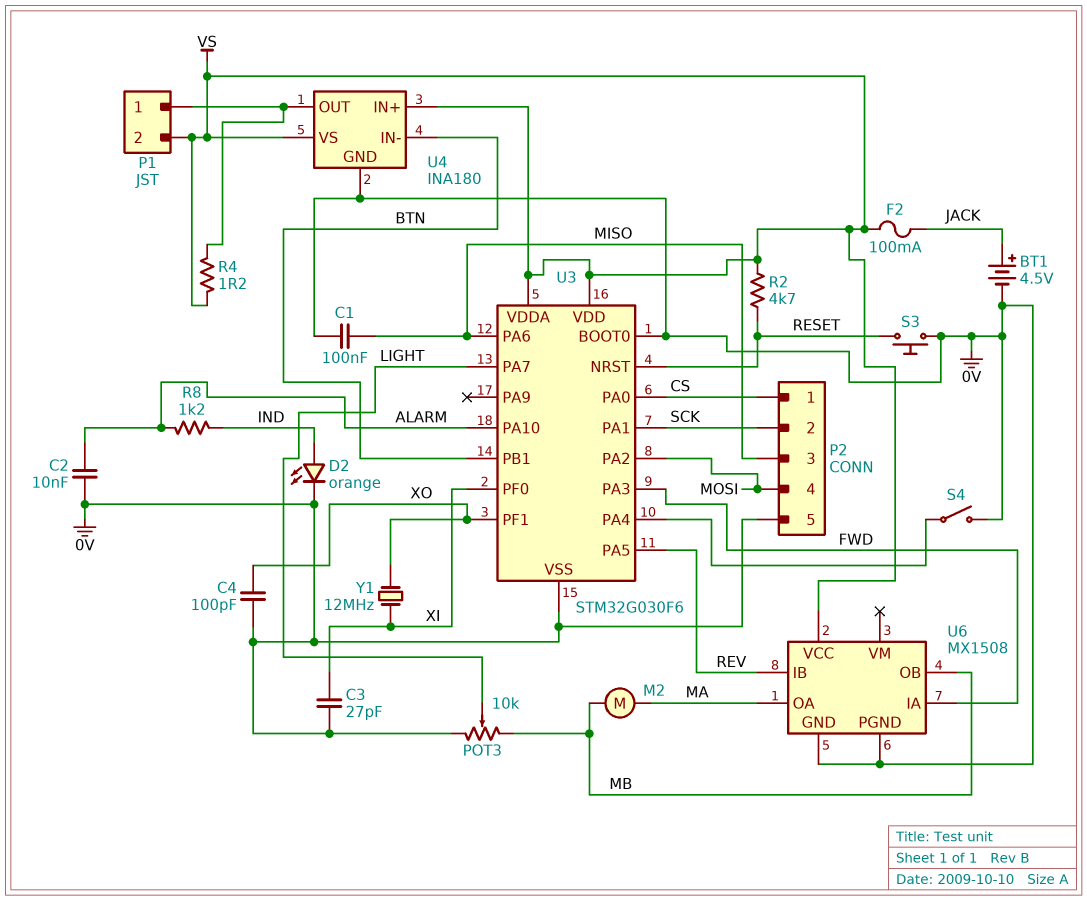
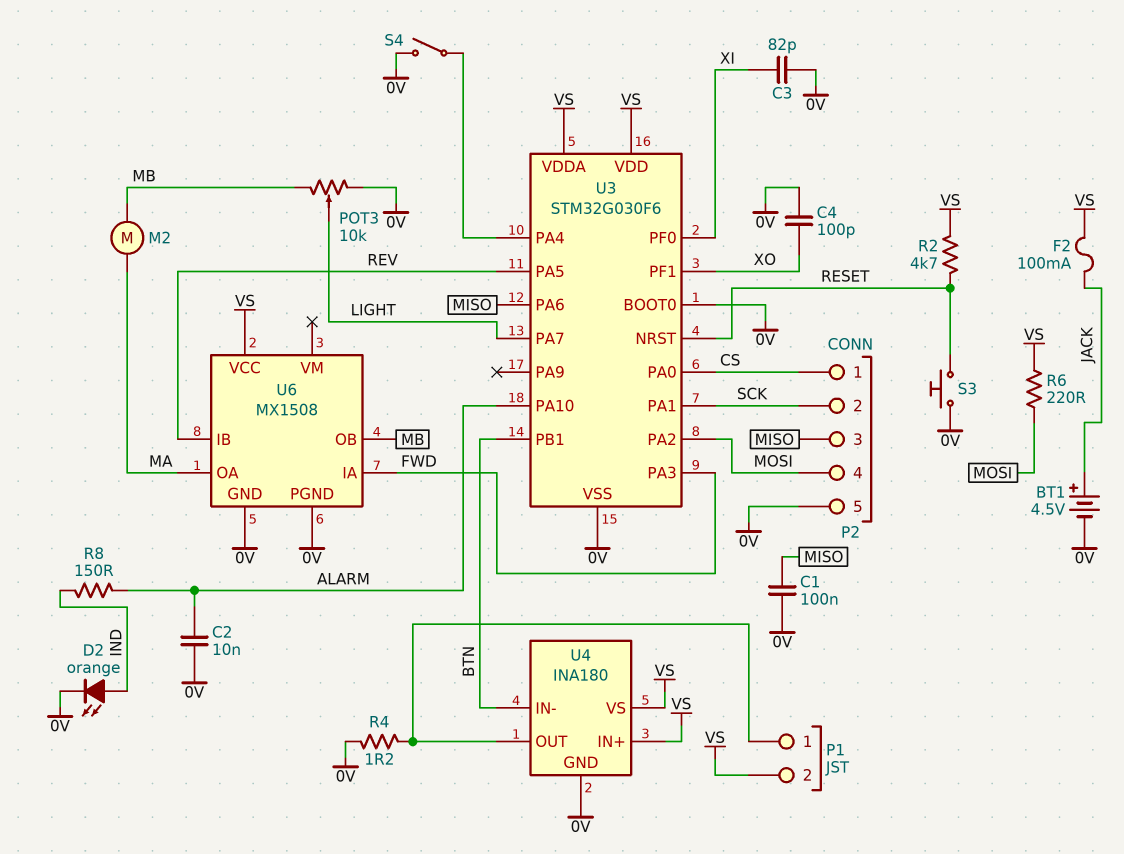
C3: 27pF (0V, XI) -> 82pF (0V, XI)
R4: 1.2 (P1/1, VS) -> 1.2 (0V, P1/1)
R6: none -> 220 (MOSI, VS)
R8: 1.2k (ALARM, IND) -> 150 (ALARM, IND)
Y1: 12MHz (XI, XO) -> none

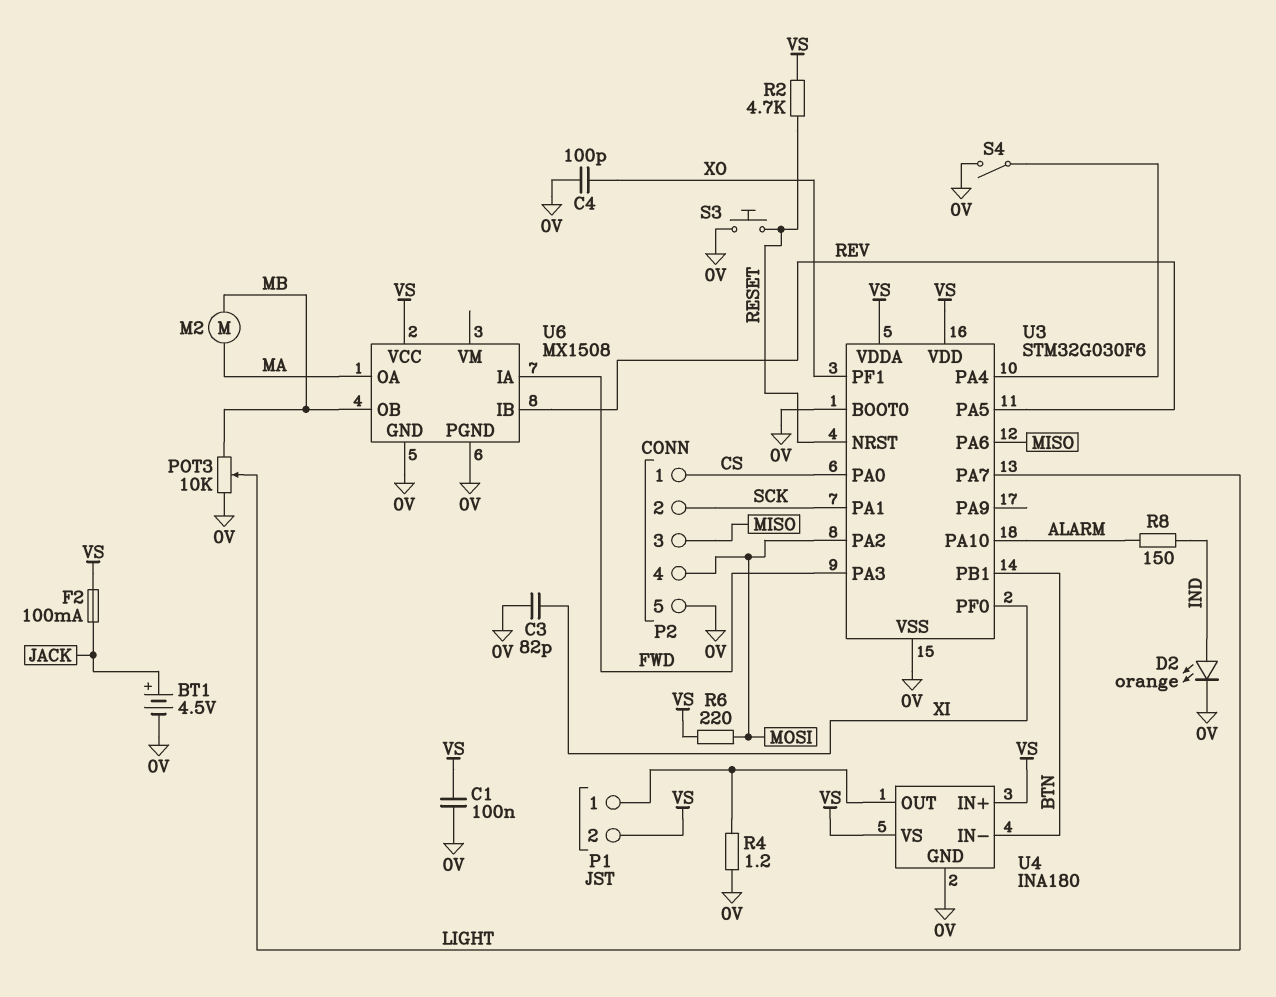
C1: 100nF (0V, MISO) -> 100nF (0V, VS)
C2: 10nF (0V, ALARM) -> none

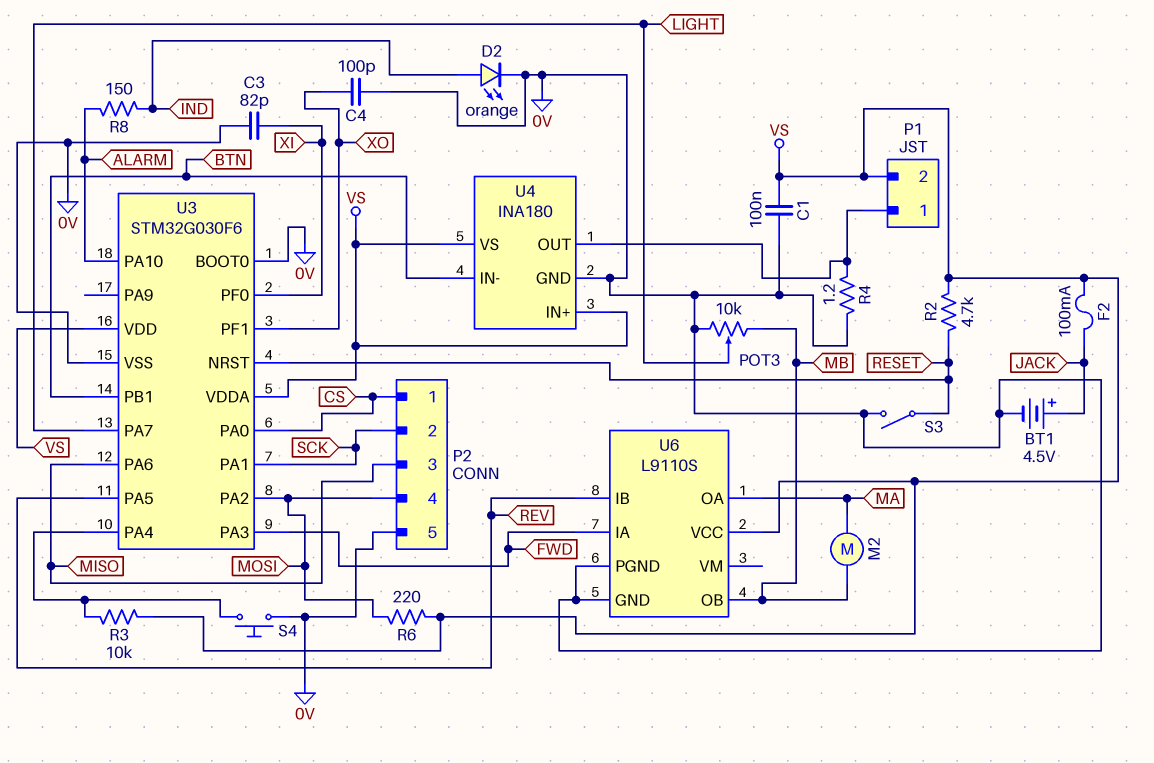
R3: none -> 10k (U3/PA4, VS)
S3: button (0V, RESET) -> switch (0V, RESET)
S4: switch (0V, U3/PA4) -> button (0V, U3/PA4)
U6: MX1508 -> L9110S

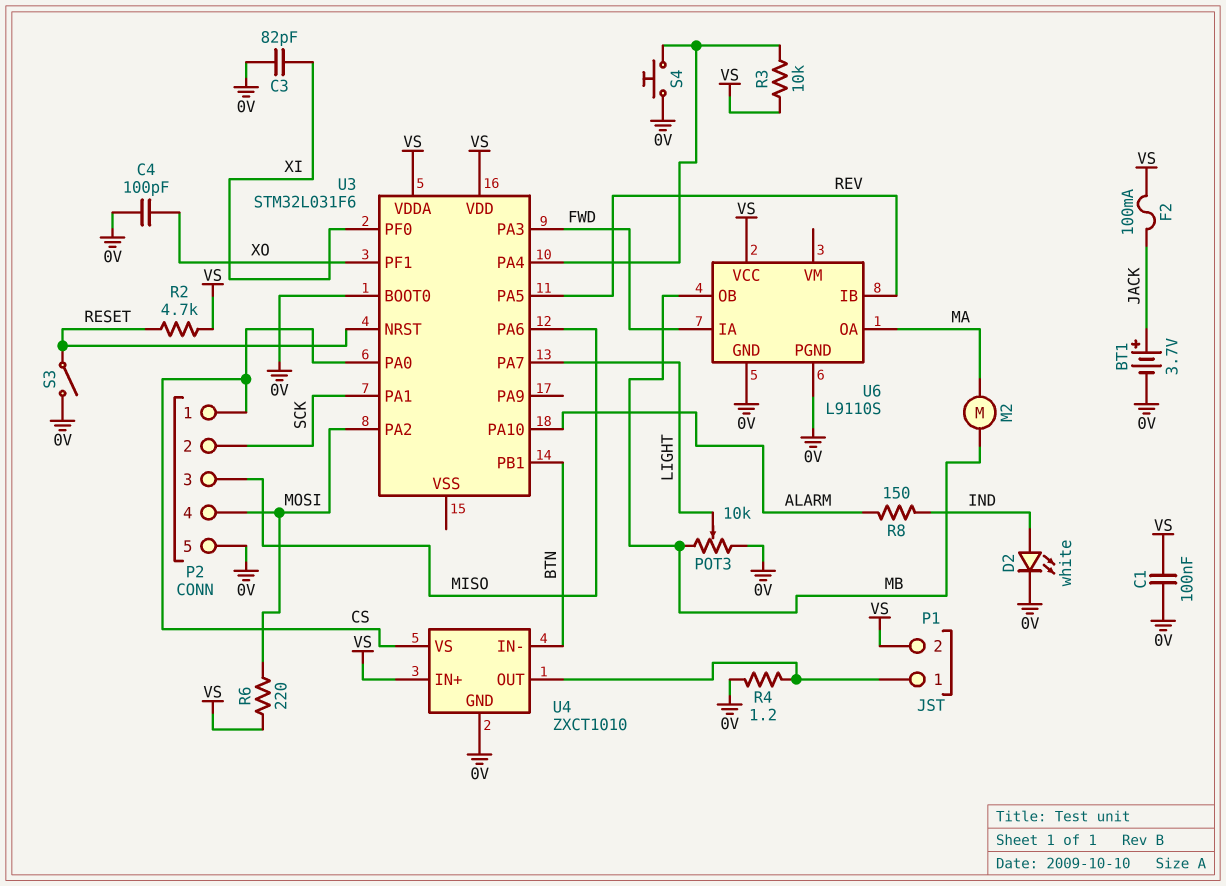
BT1: 4.5V (plus JACK, minus 0V) -> 3.7V (plus JACK, minus 0V)
D2: LED orange (A IND, K 0V) -> LED white (A IND, K 0V)
U3: STM32G030F6 -> STM32L031F6
U3 pin VSS: 0V -> none
U4: INA180 -> ZXCT1010
U4 pin VS: VS -> CS

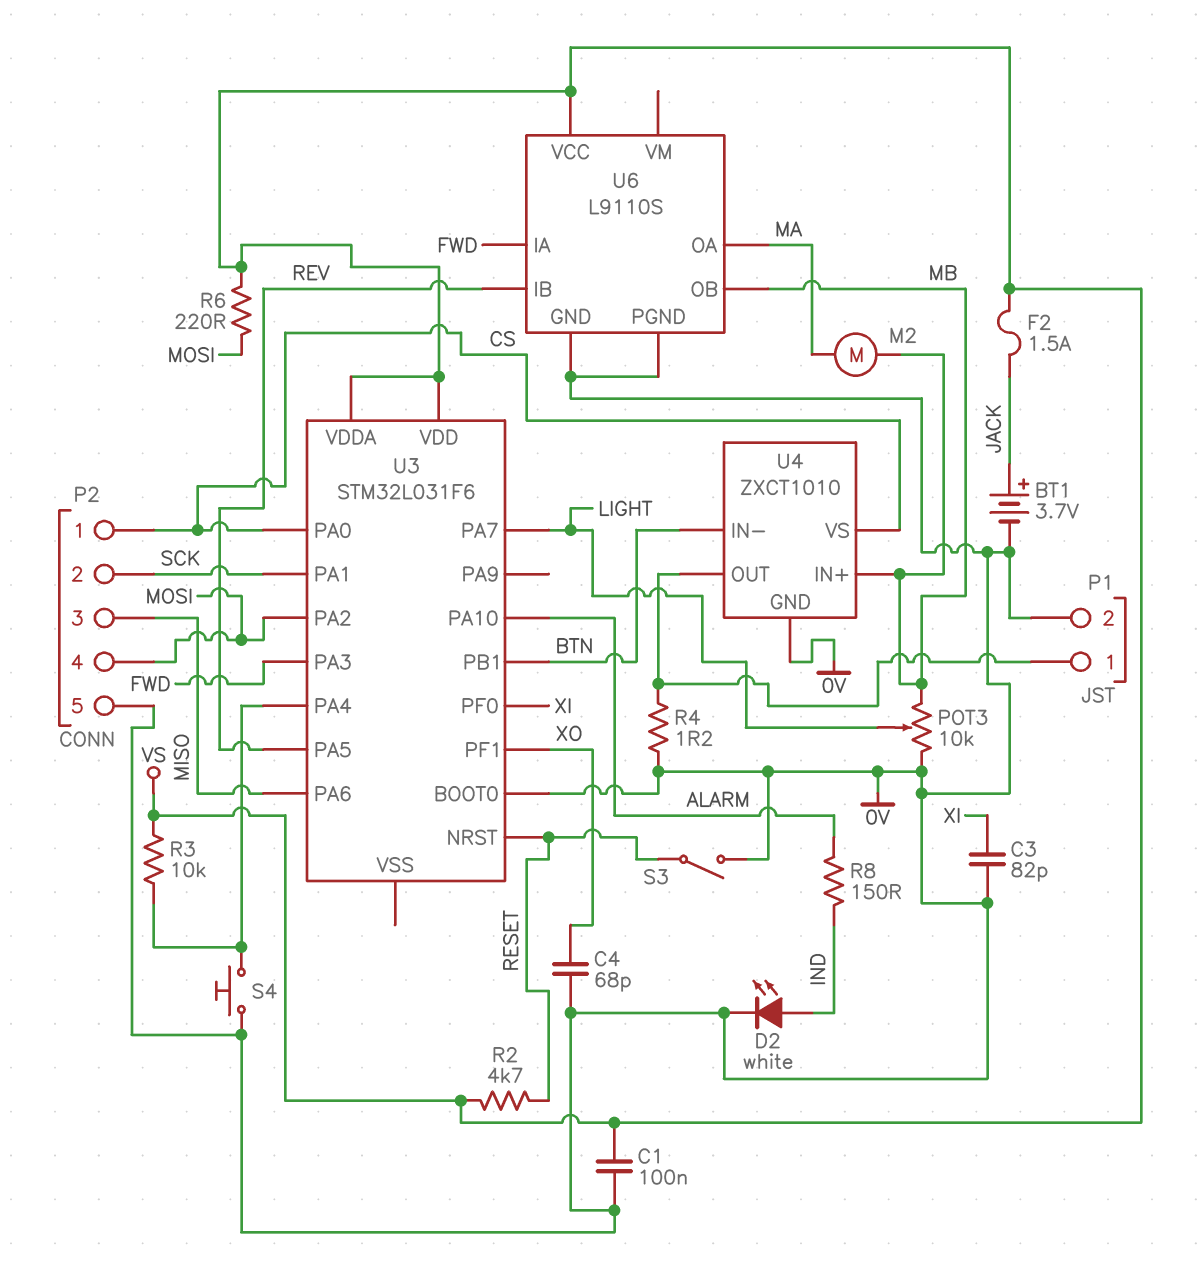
C4: 100pF (0V, XO) -> 68pF (0V, XO)
F2: 100mA (JACK, VS) -> 1.5A (JACK, VS)
P1 pin 2: VS -> 0V
U4 pin IN+: VS -> MB

